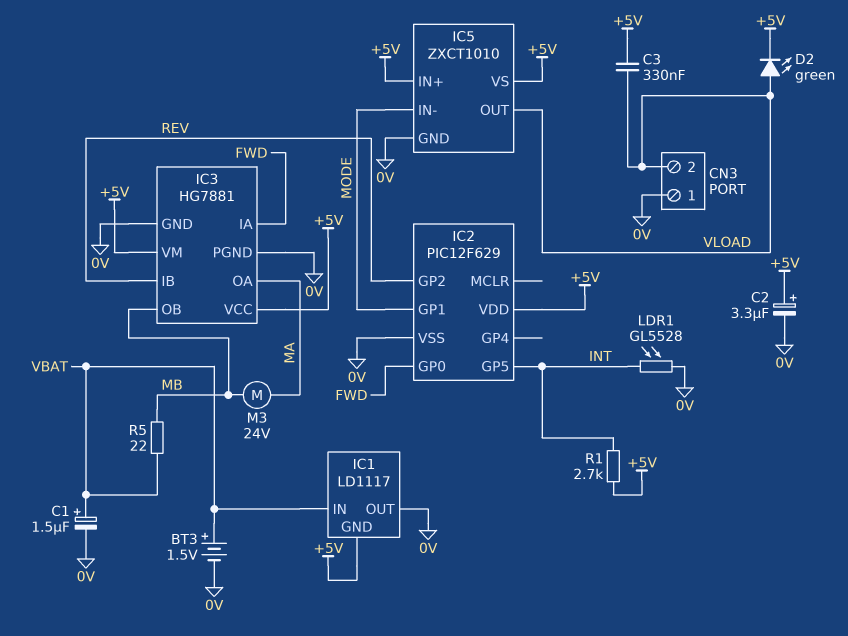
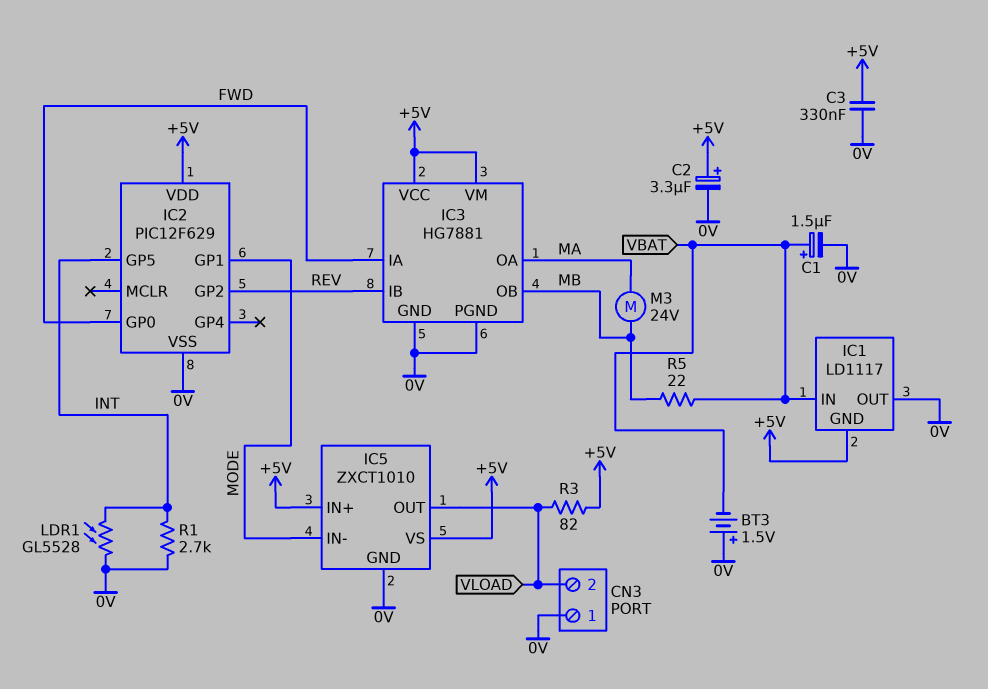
BT3: 1.5V (plus VBAT, minus 0V) -> 1.5V (plus 0V, minus VBAT)
C3: 330nF (+5V, VLOAD) -> 330nF (+5V, 0V)
D2: LED green (A VLOAD, K +5V) -> none
R1: 2.7k (+5V, INT) -> 2.7k (0V, INT)
R3: none -> 82 (+5V, VLOAD)

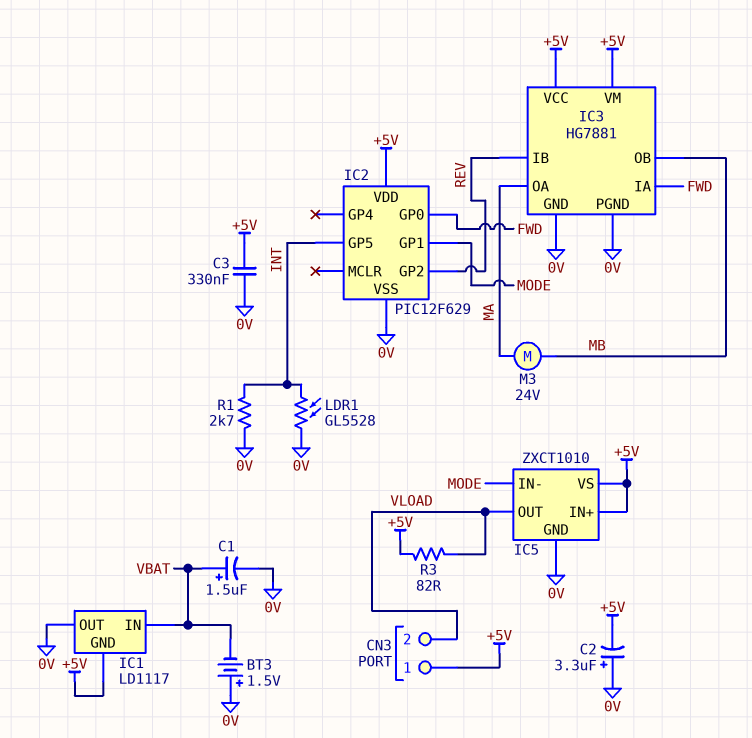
C2: 3.3uF (plus +5V, minus 0V) -> 3.3uF (plus 0V, minus +5V)
CN3 pin 1: 0V -> +5V
R5: 22 (MB, VBAT) -> none

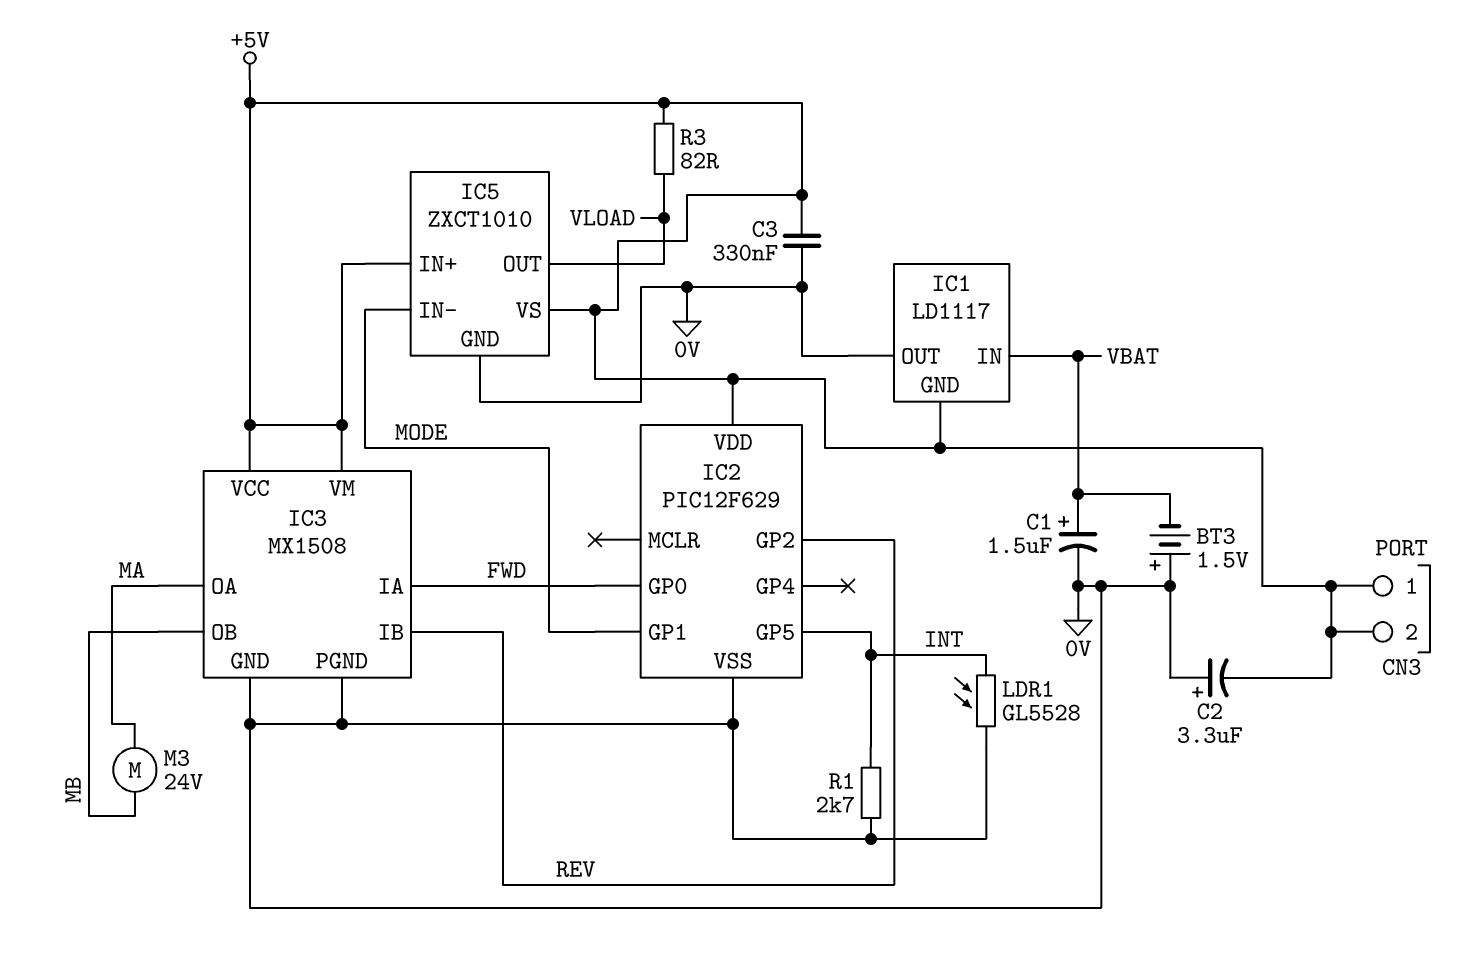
CN3 pin 2: VLOAD -> +5V
IC3: HG7881 -> MX1508

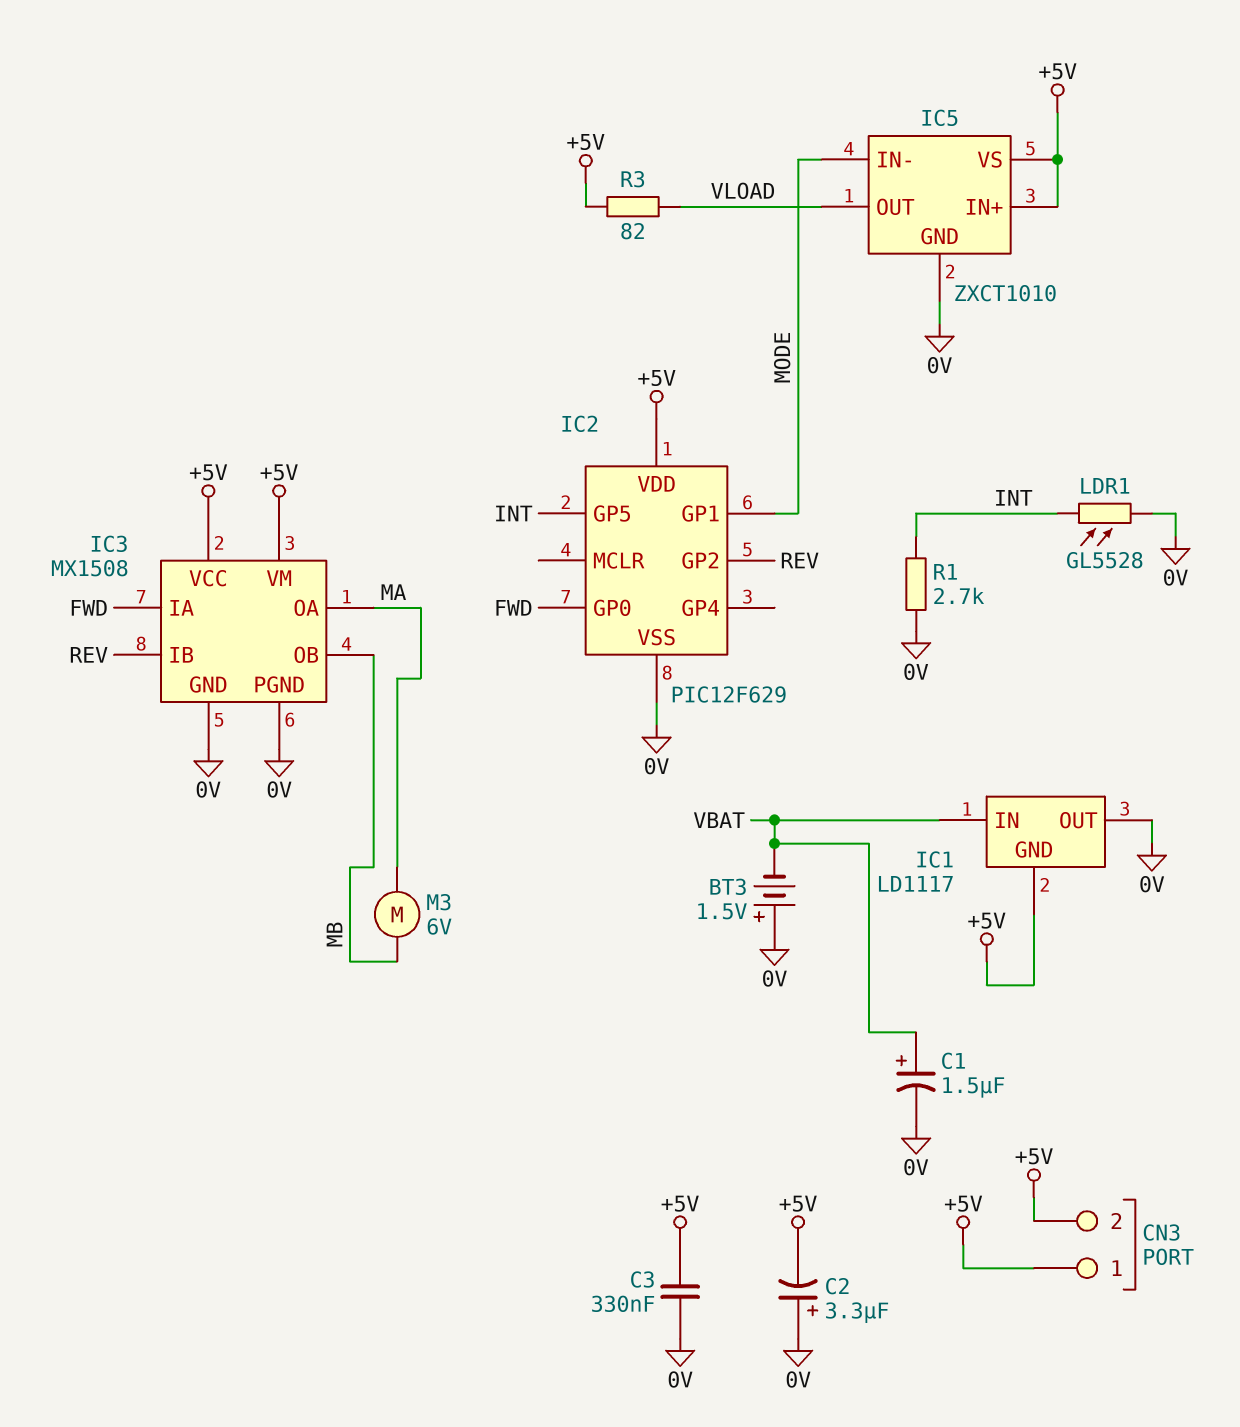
M3: motor 24V (MA, MB) -> motor 6V (MA, MB)

